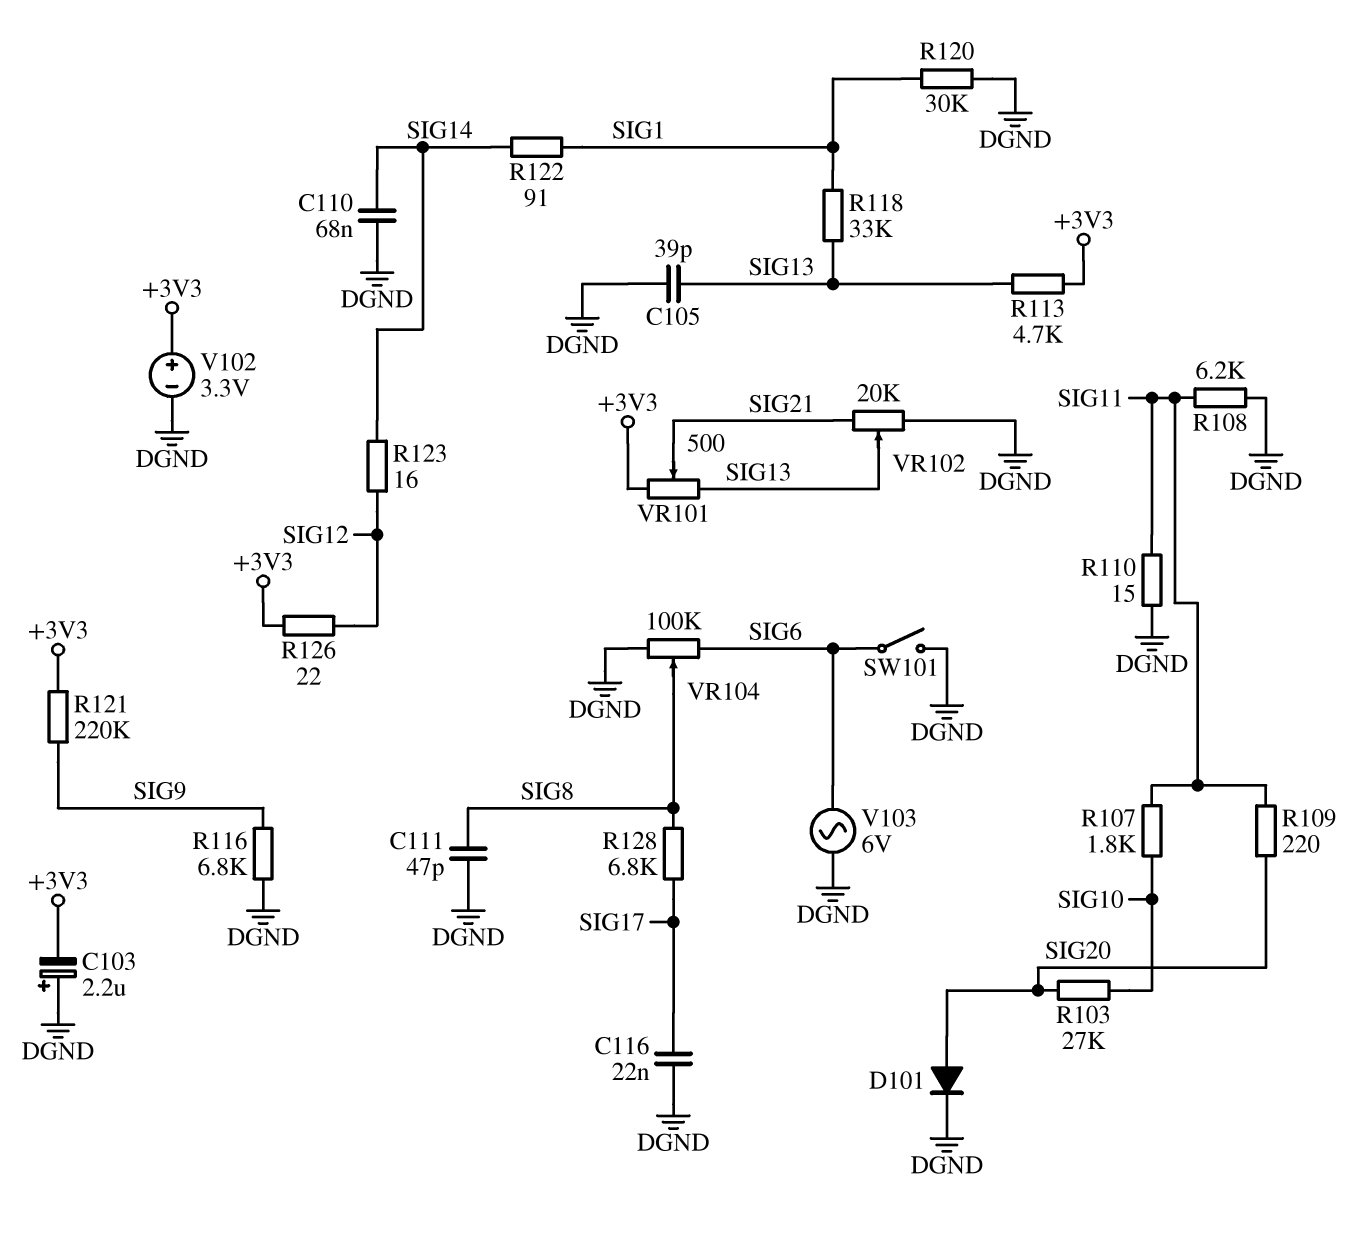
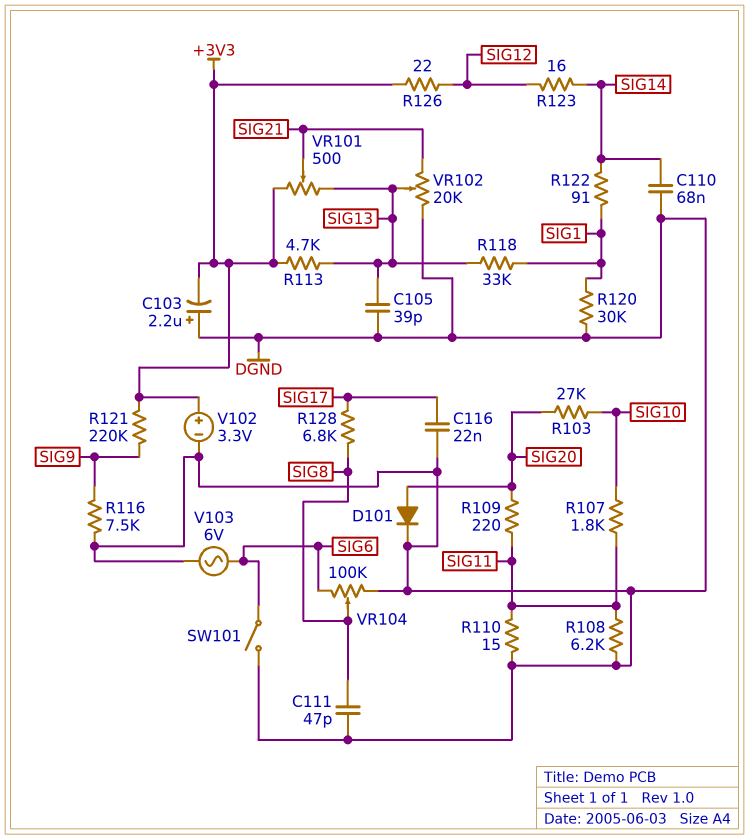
R116: 6.8k (DGND, SIG9) -> 7.5k (DGND, SIG9)

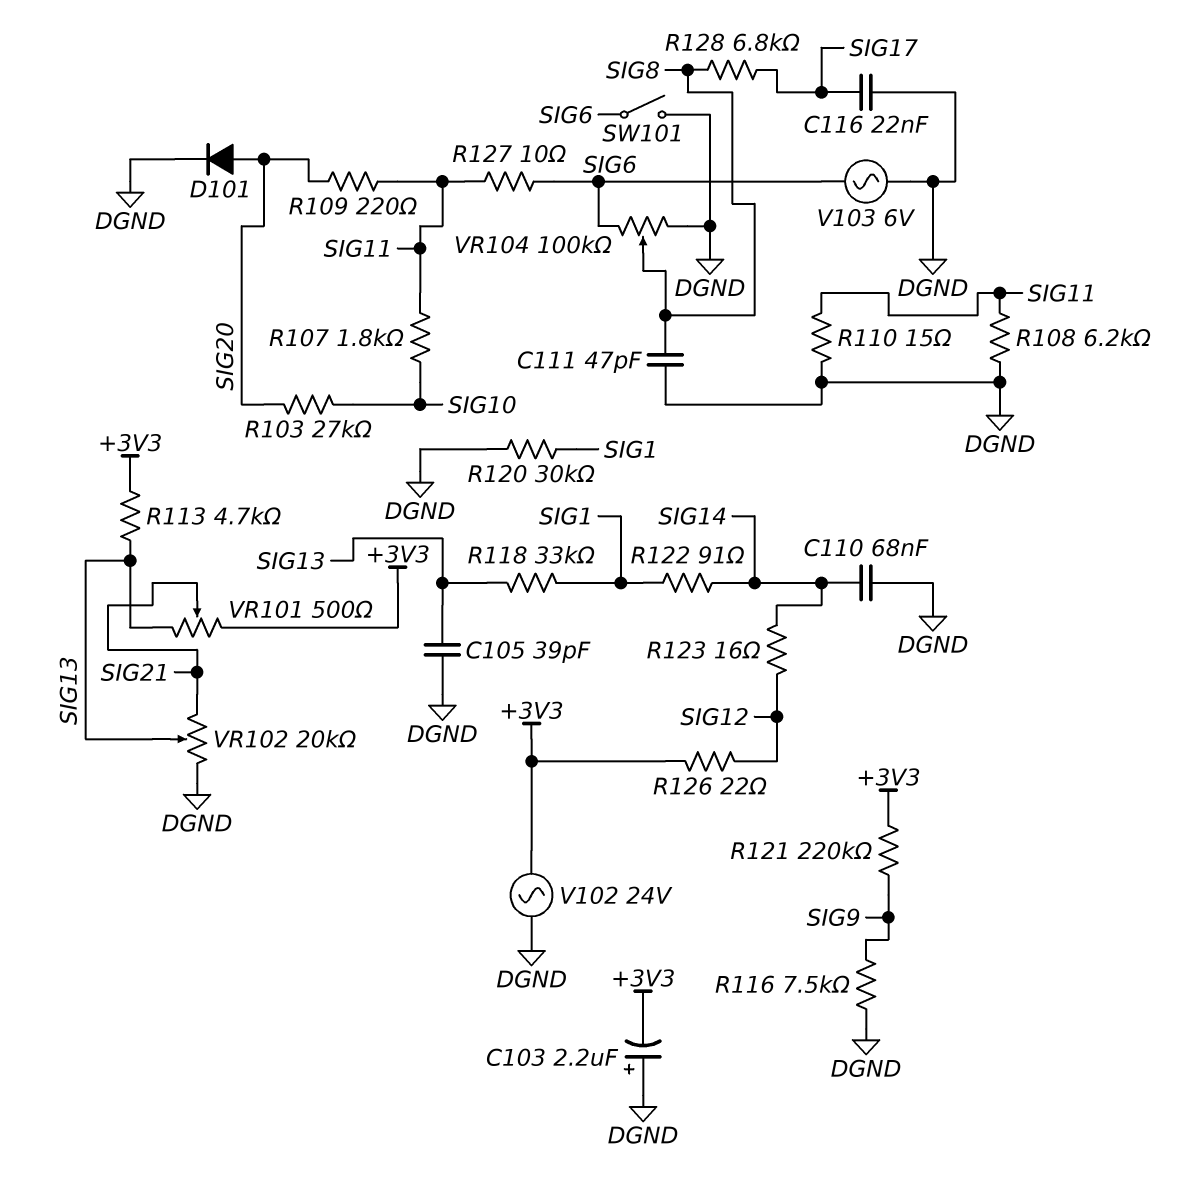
R127: none -> 10 (SIG6, SIG11)
V102: 3.3V (plus +3V3, minus DGND) -> AC 24V (+3V3, DGND)

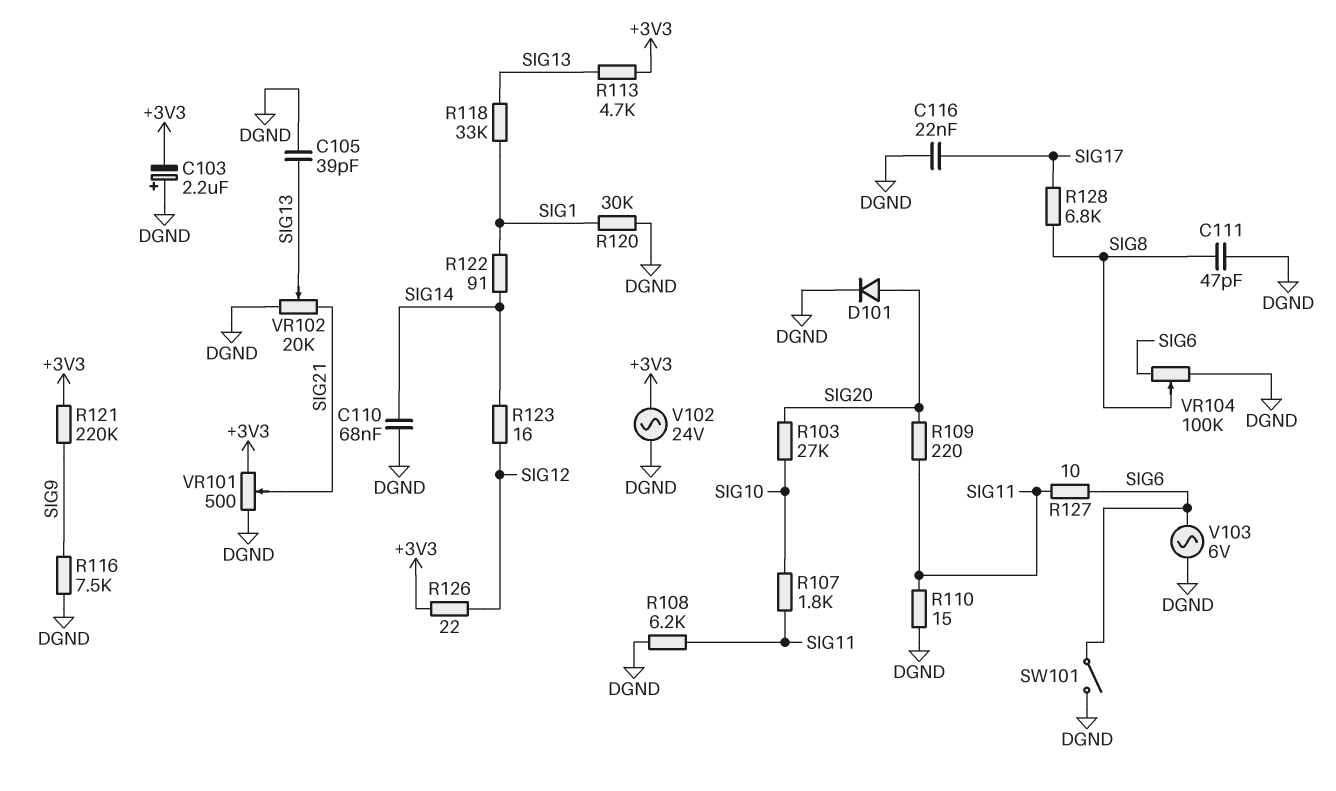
VR101: 500 (+3V3, SIG13, wiper SIG21) -> 500 (+3V3, DGND, wiper SIG21)

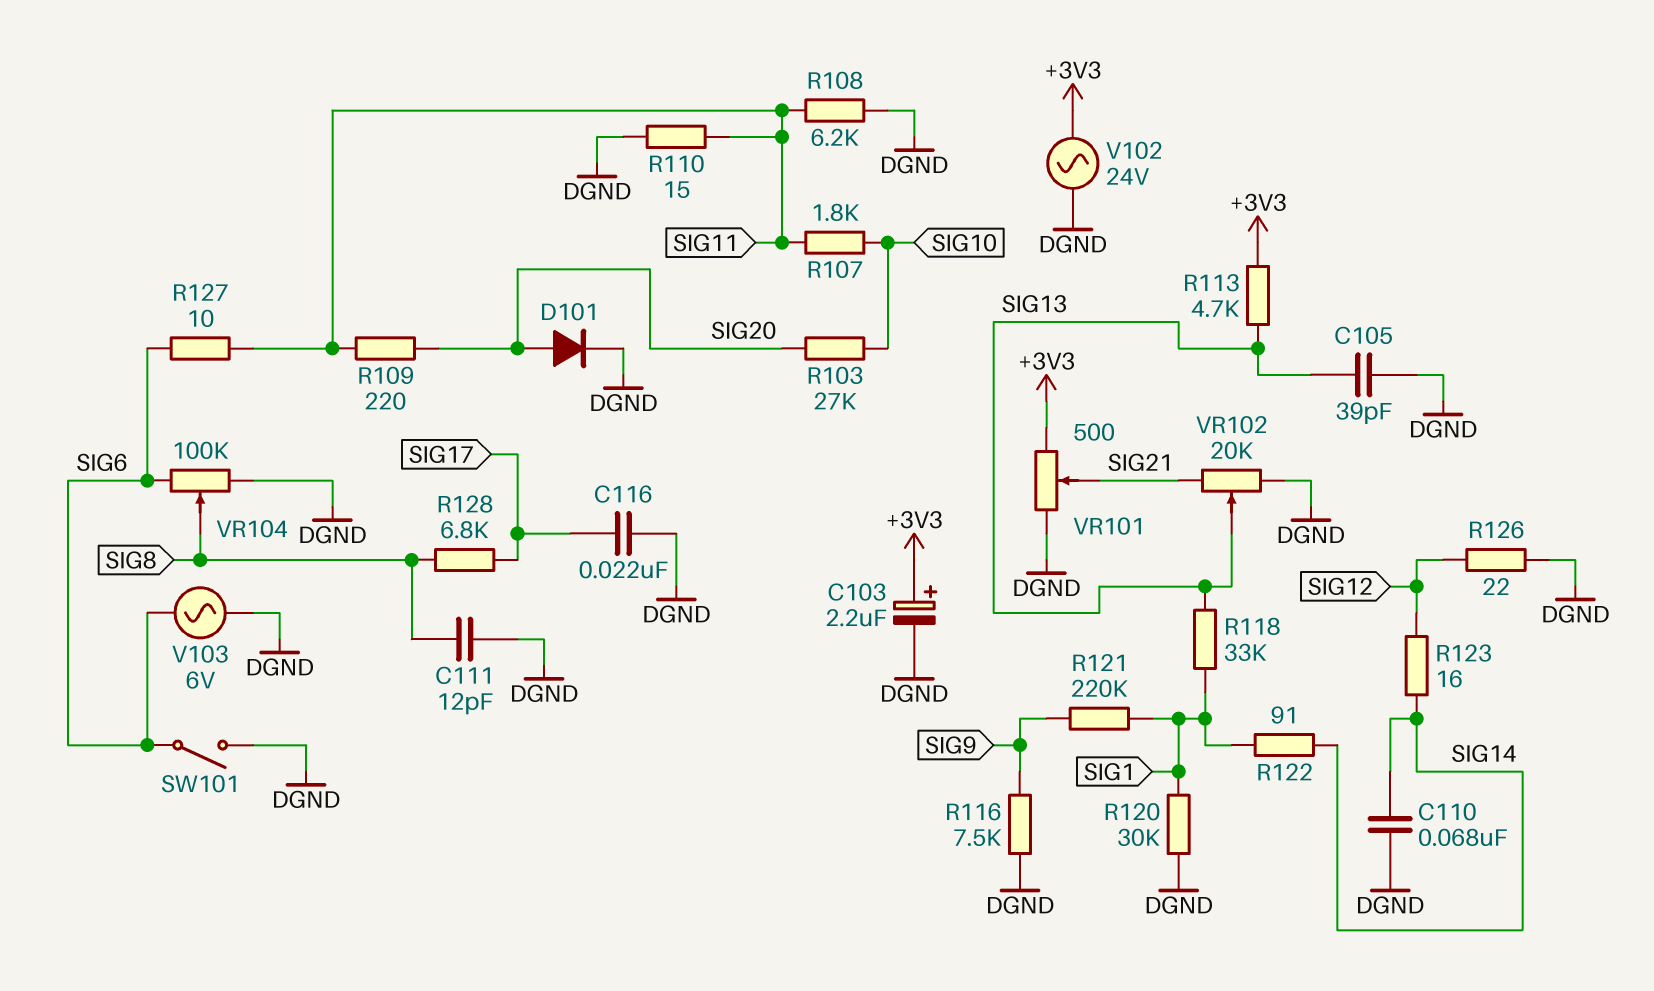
C103: 2.2uF (plus DGND, minus +3V3) -> 2.2uF (plus +3V3, minus DGND)
C111: 47pF (DGND, SIG8) -> 12pF (DGND, SIG8)
R121: 220k (+3V3, SIG9) -> 220k (SIG1, SIG9)
R126: 22 (+3V3, SIG12) -> 22 (DGND, SIG12)

